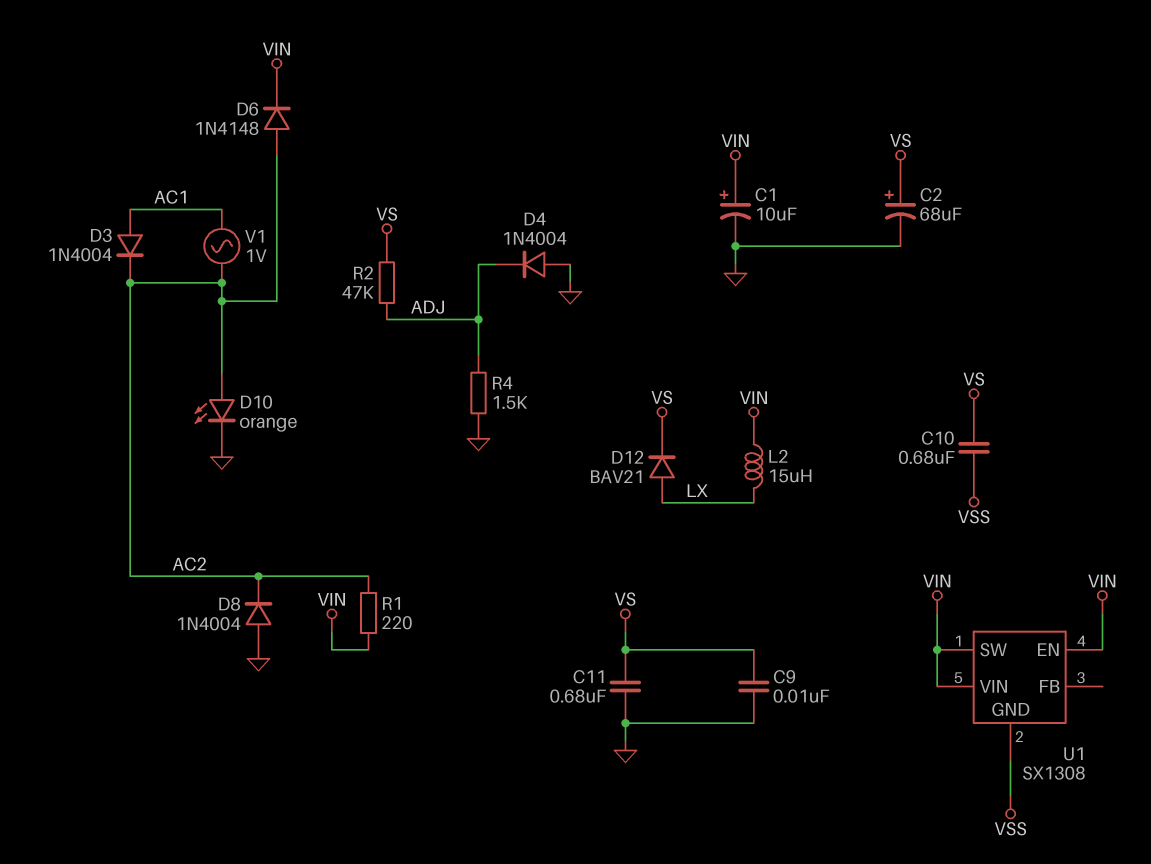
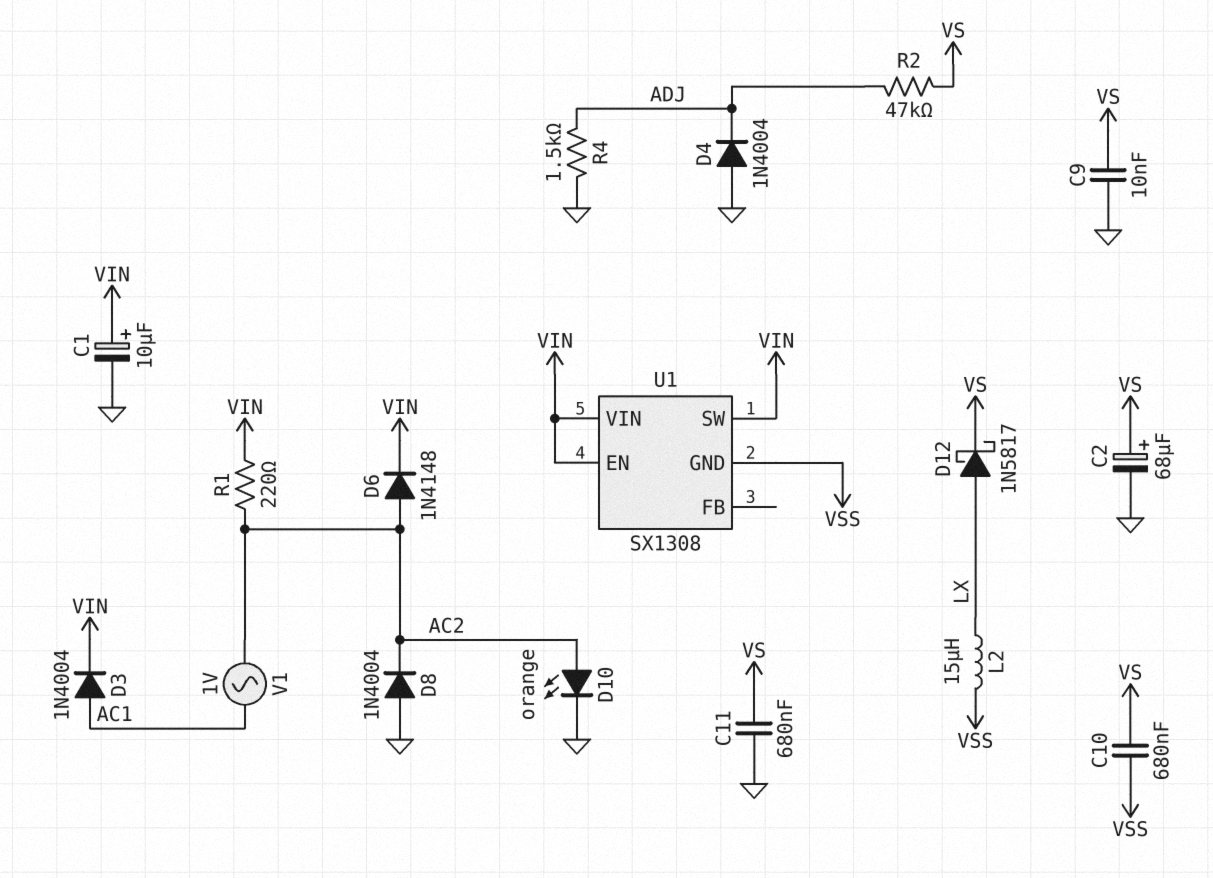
D3: diode 1N4004 (A AC1, K AC2) -> diode 1N4004 (A AC1, K VIN)
D12: diode BAV21 (A LX, K VS) -> schottky 1N5817 (A LX, K VS)
L2: 15uH (LX, VIN) -> 15uH (LX, VSS)

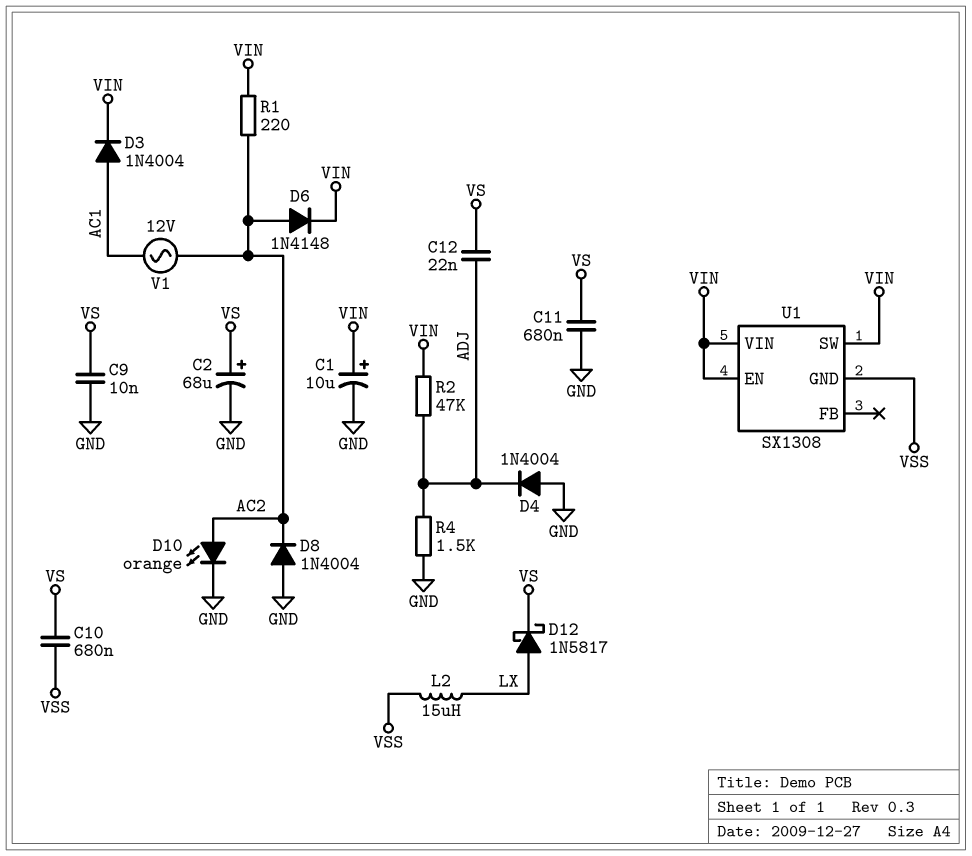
C12: none -> 22nF (ADJ, VS)
R2: 47k (ADJ, VS) -> 47k (ADJ, VIN)
V1: AC 1V (AC1, AC2) -> AC 12V (AC1, AC2)

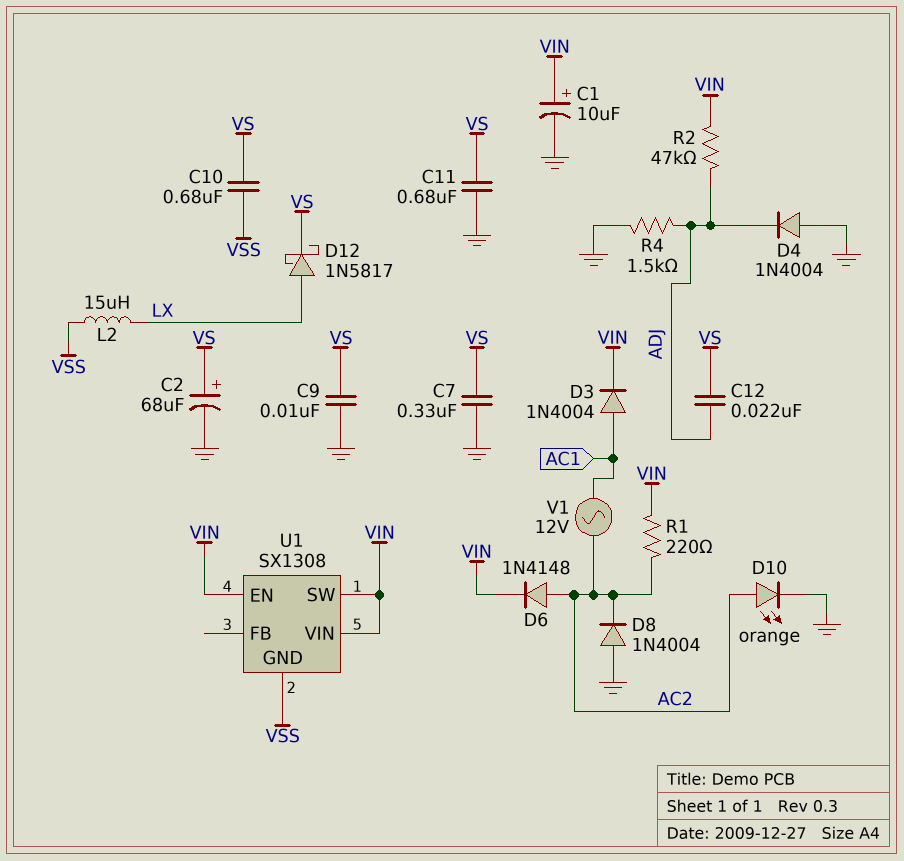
C7: none -> 330nF (GND, VS)

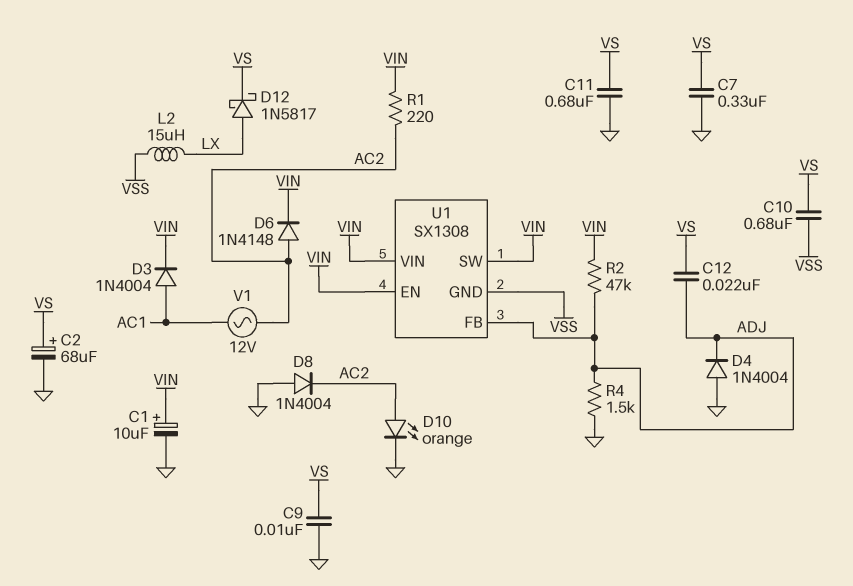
U1 pin FB: none -> ADJ

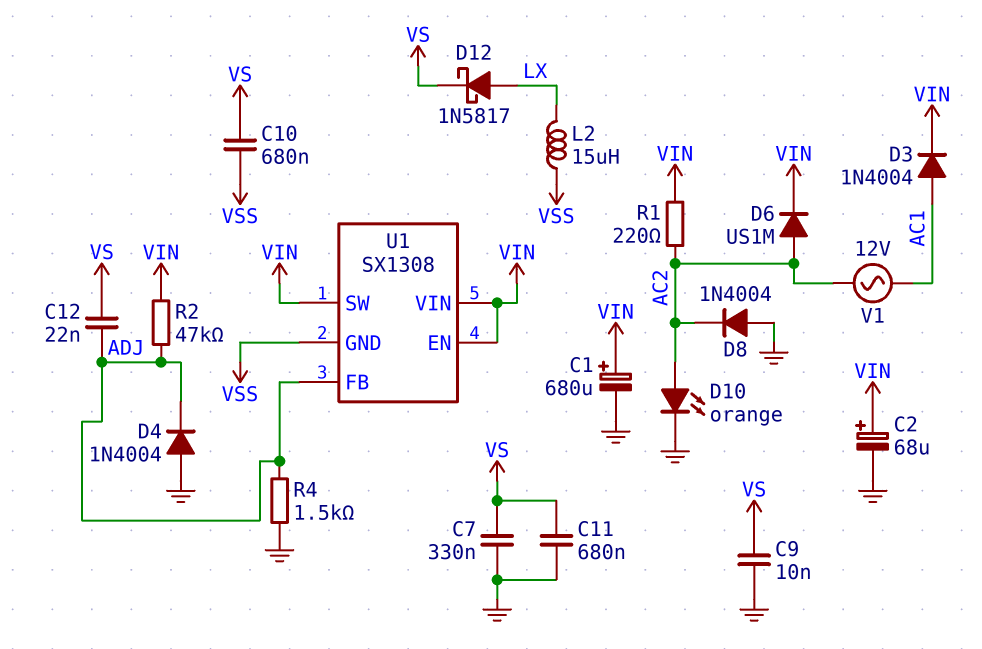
C1: 10uF (plus VIN, minus GND) -> 680uF (plus VIN, minus GND)
C2: 68uF (plus VS, minus GND) -> 68uF (plus VIN, minus GND)
D6: diode 1N4148 (A AC2, K VIN) -> diode US1M (A AC2, K VIN)

